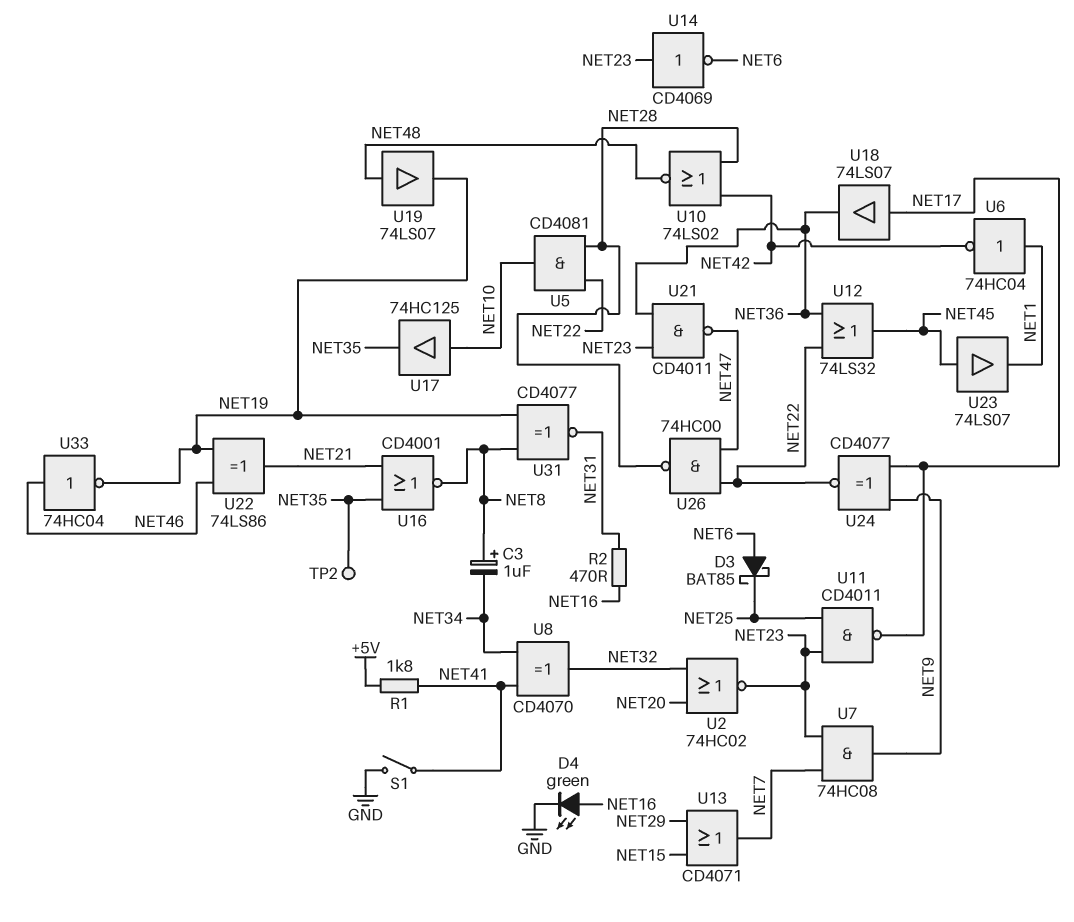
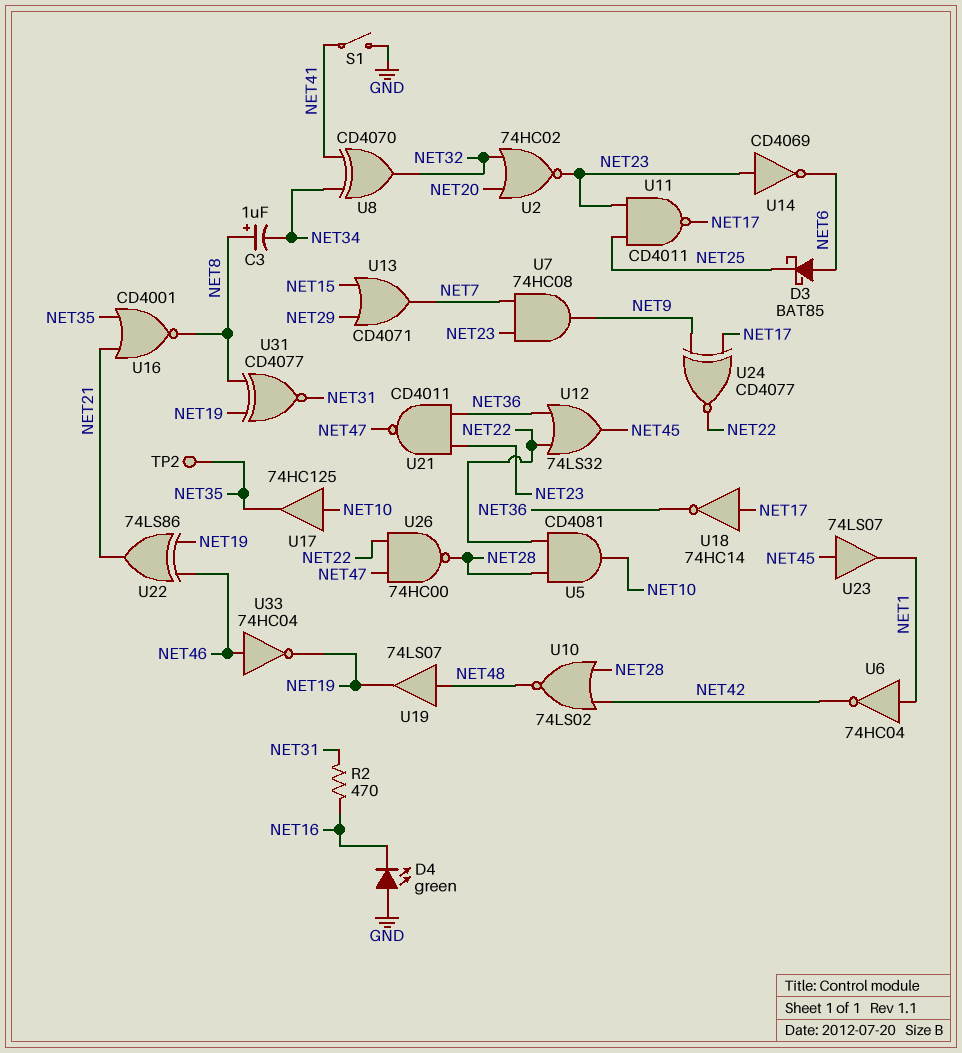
D4: LED green (A NET16, K GND) -> LED green (A GND, K NET16)
R1: 1.8k (+5V, NET41) -> none
U18: buffer 74LS07 (in NET17, out NET36) -> NOT 74HC14 (in NET17, out NET36)

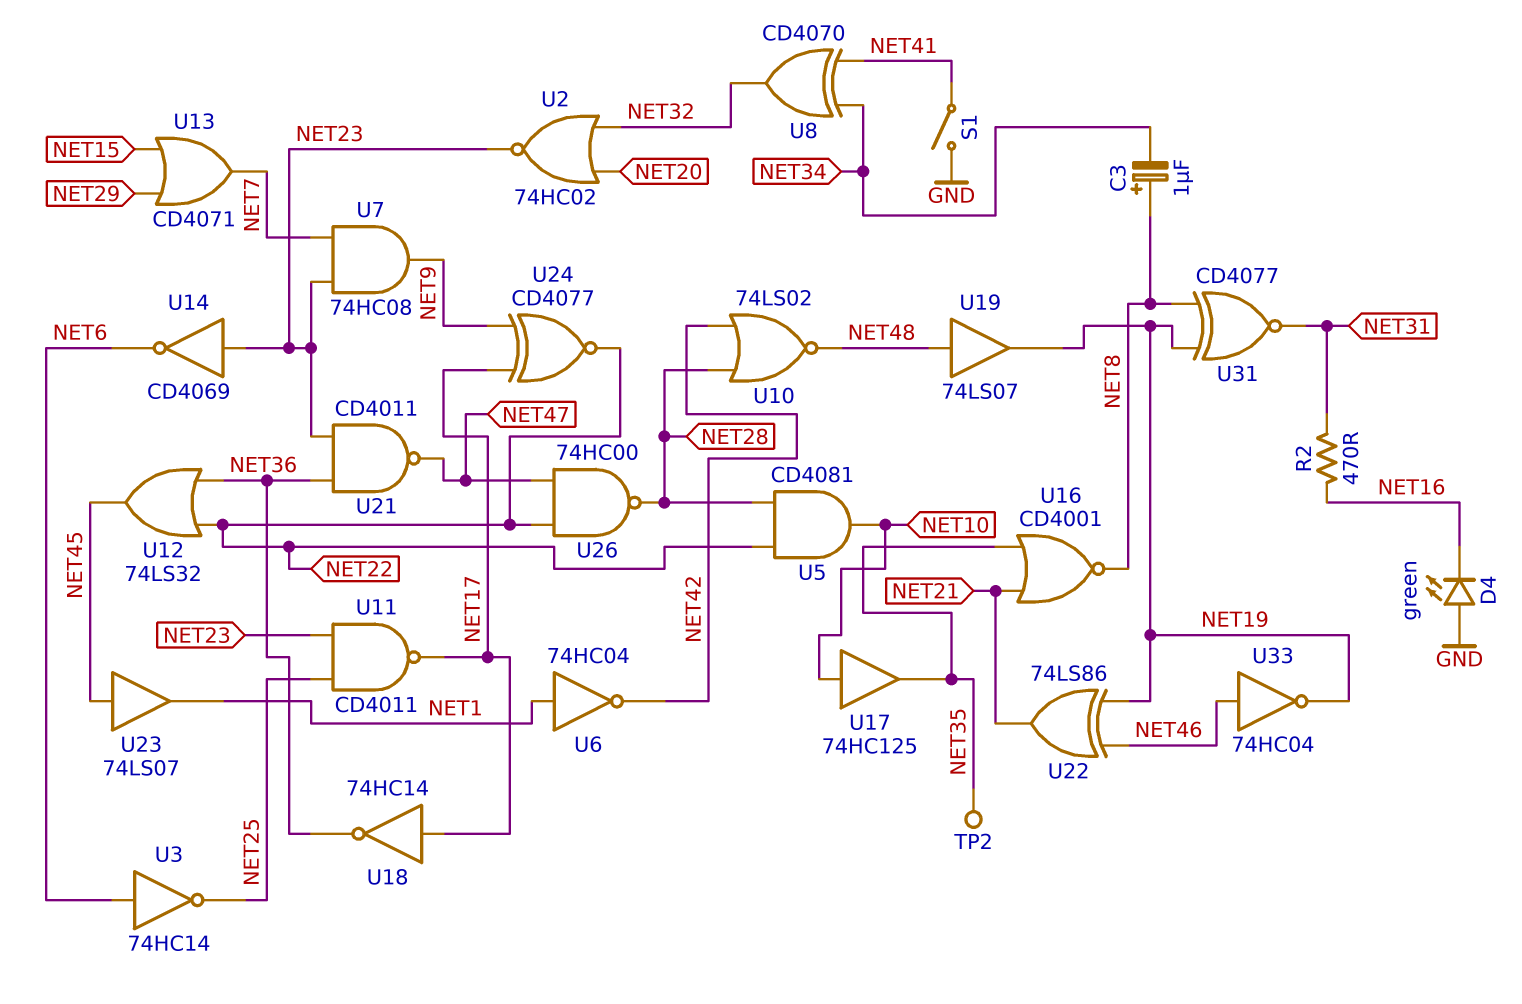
D3: schottky BAT85 (A NET6, K NET25) -> none
U3: none -> NOT 74HC14 (in NET6, out NET25)

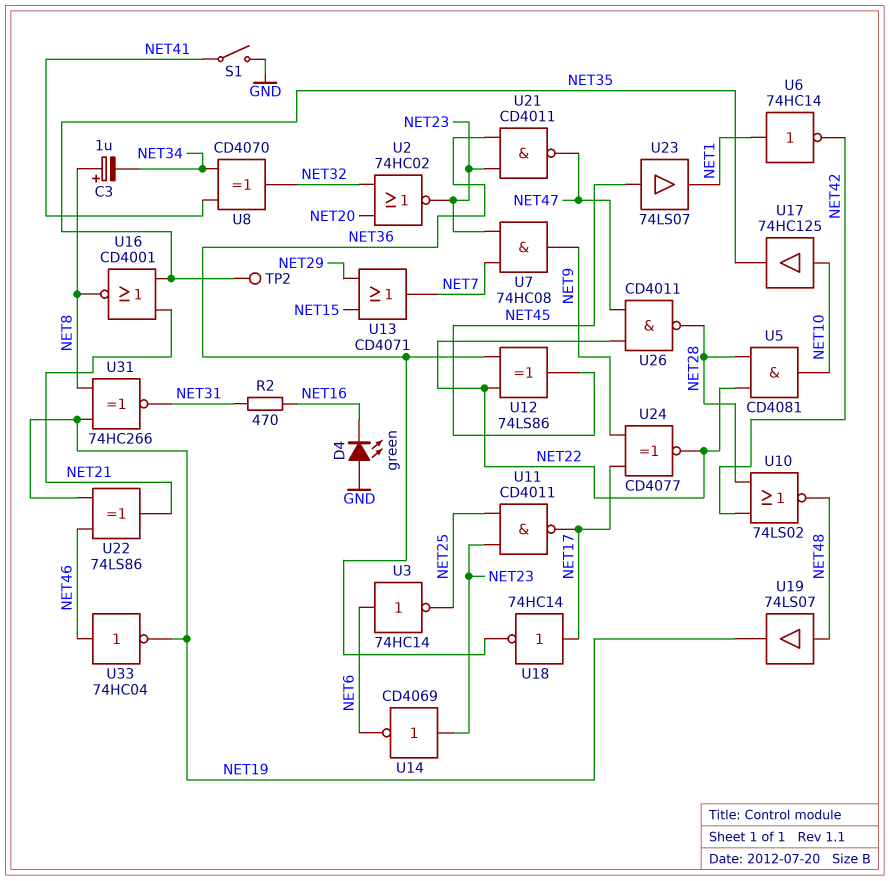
U6: NOT 74HC04 (in NET1, out NET42) -> NOT 74HC14 (in NET1, out NET42)
U12: OR 74LS32 (in NET22, in NET36, out NET45) -> XOR 74LS86 (in NET22, in NET36, out NET45)
U26: NAND 74HC00 (in NET22, in NET47, out NET28) -> NAND CD4011 (in NET22, in NET47, out NET28)
U31: XNOR CD4077 (in NET8, in NET19, out NET31) -> XNOR 74HC266 (in NET8, in NET19, out NET31)

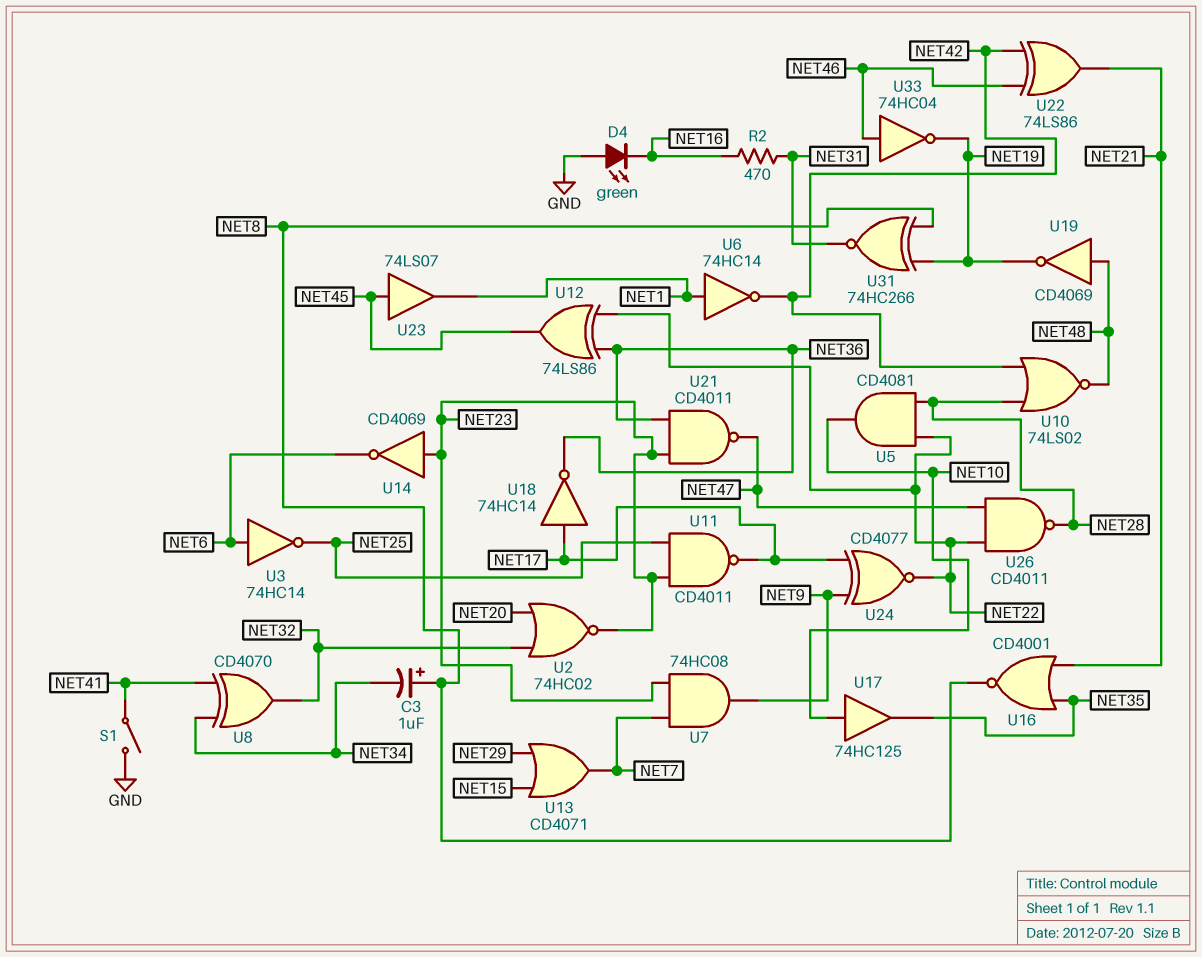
TP2: test point (NET35) -> none
U19: buffer 74LS07 (in NET48, out NET19) -> NOT CD4069 (in NET48, out NET19)
U22: XOR 74LS86 (in NET19, in NET46, out NET21) -> XOR 74LS86 (in NET42, in NET46, out NET21)

